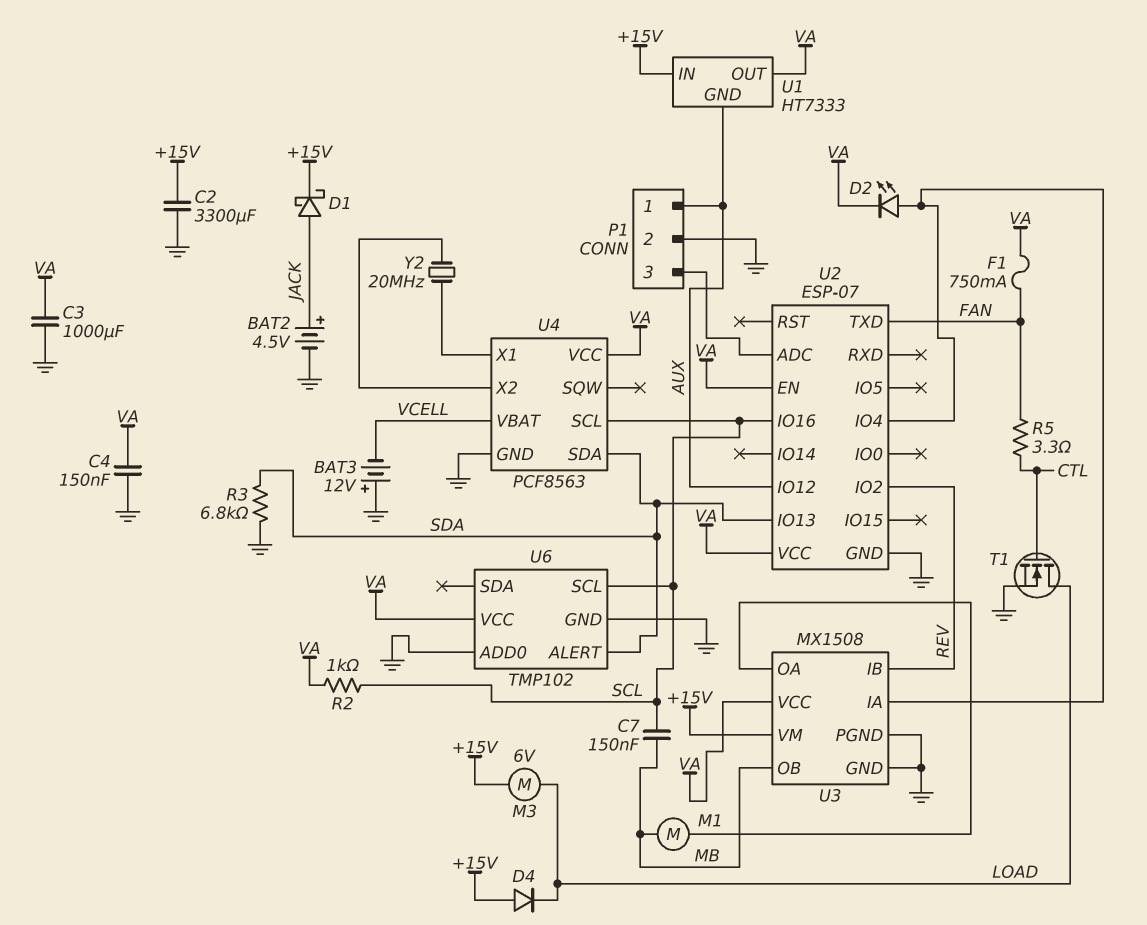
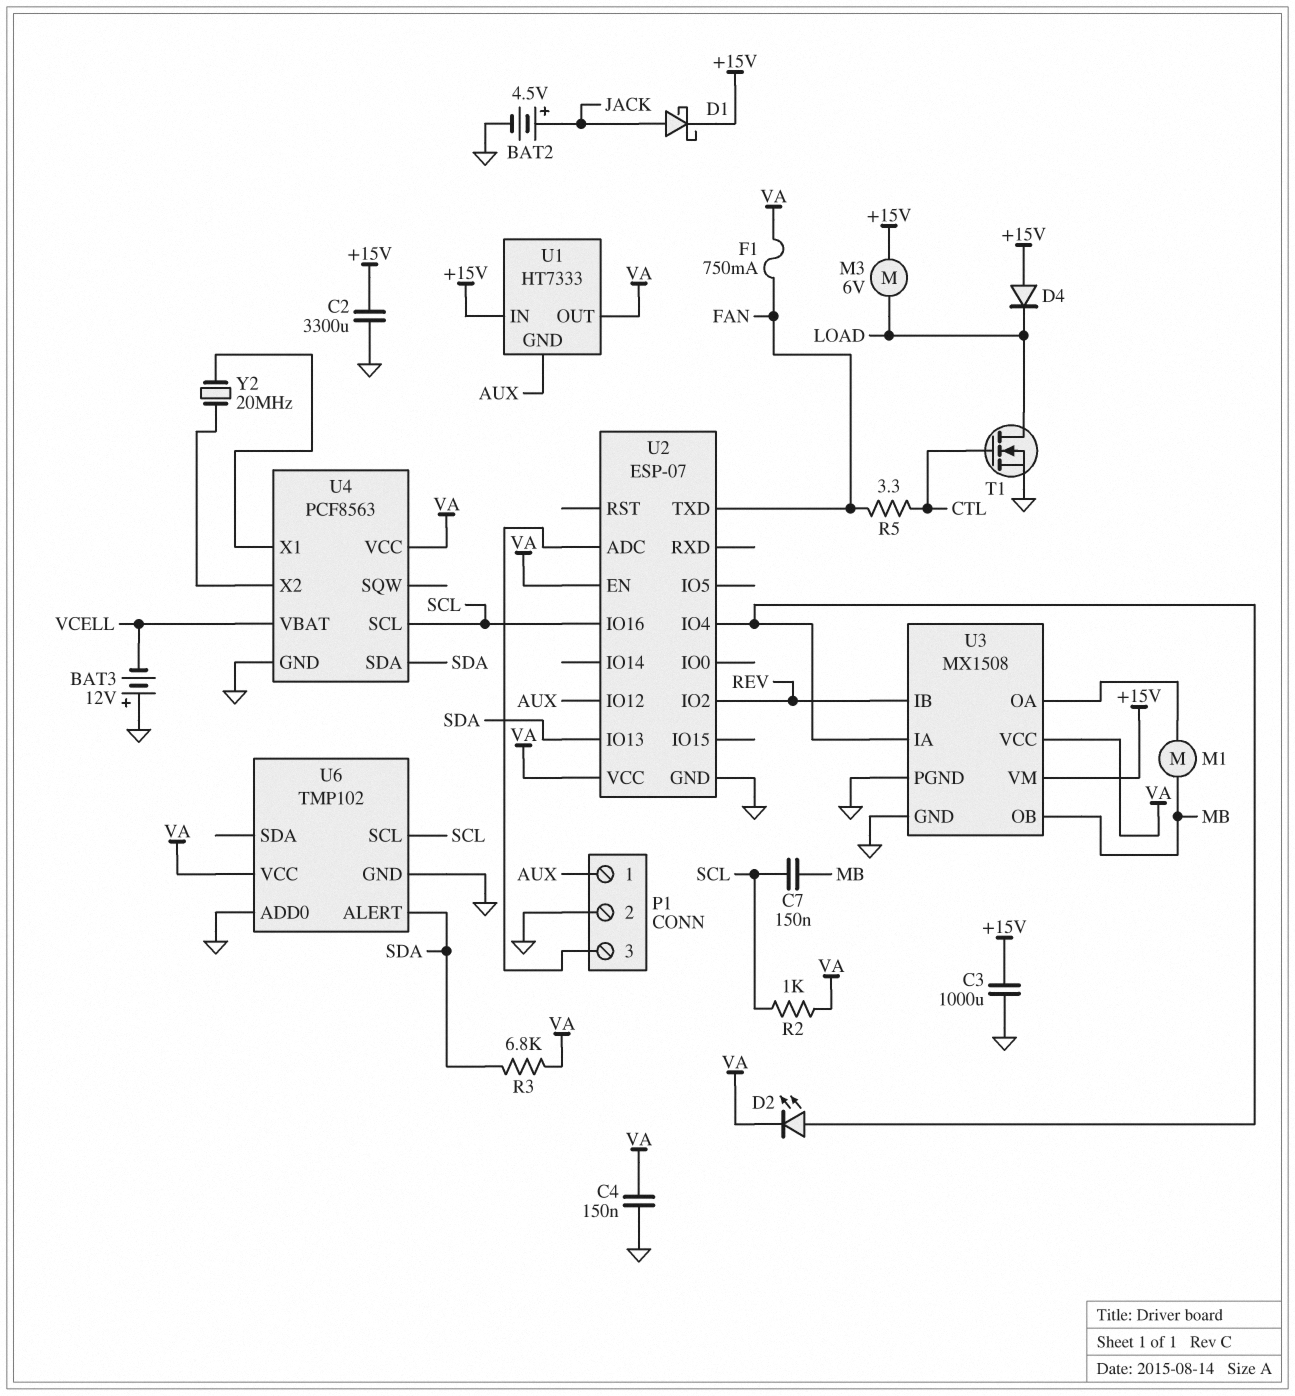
C3: 1000uF (GND, VA) -> 1000uF (+15V, GND)
R3: 6.8k (GND, SDA) -> 6.8k (SDA, VA)

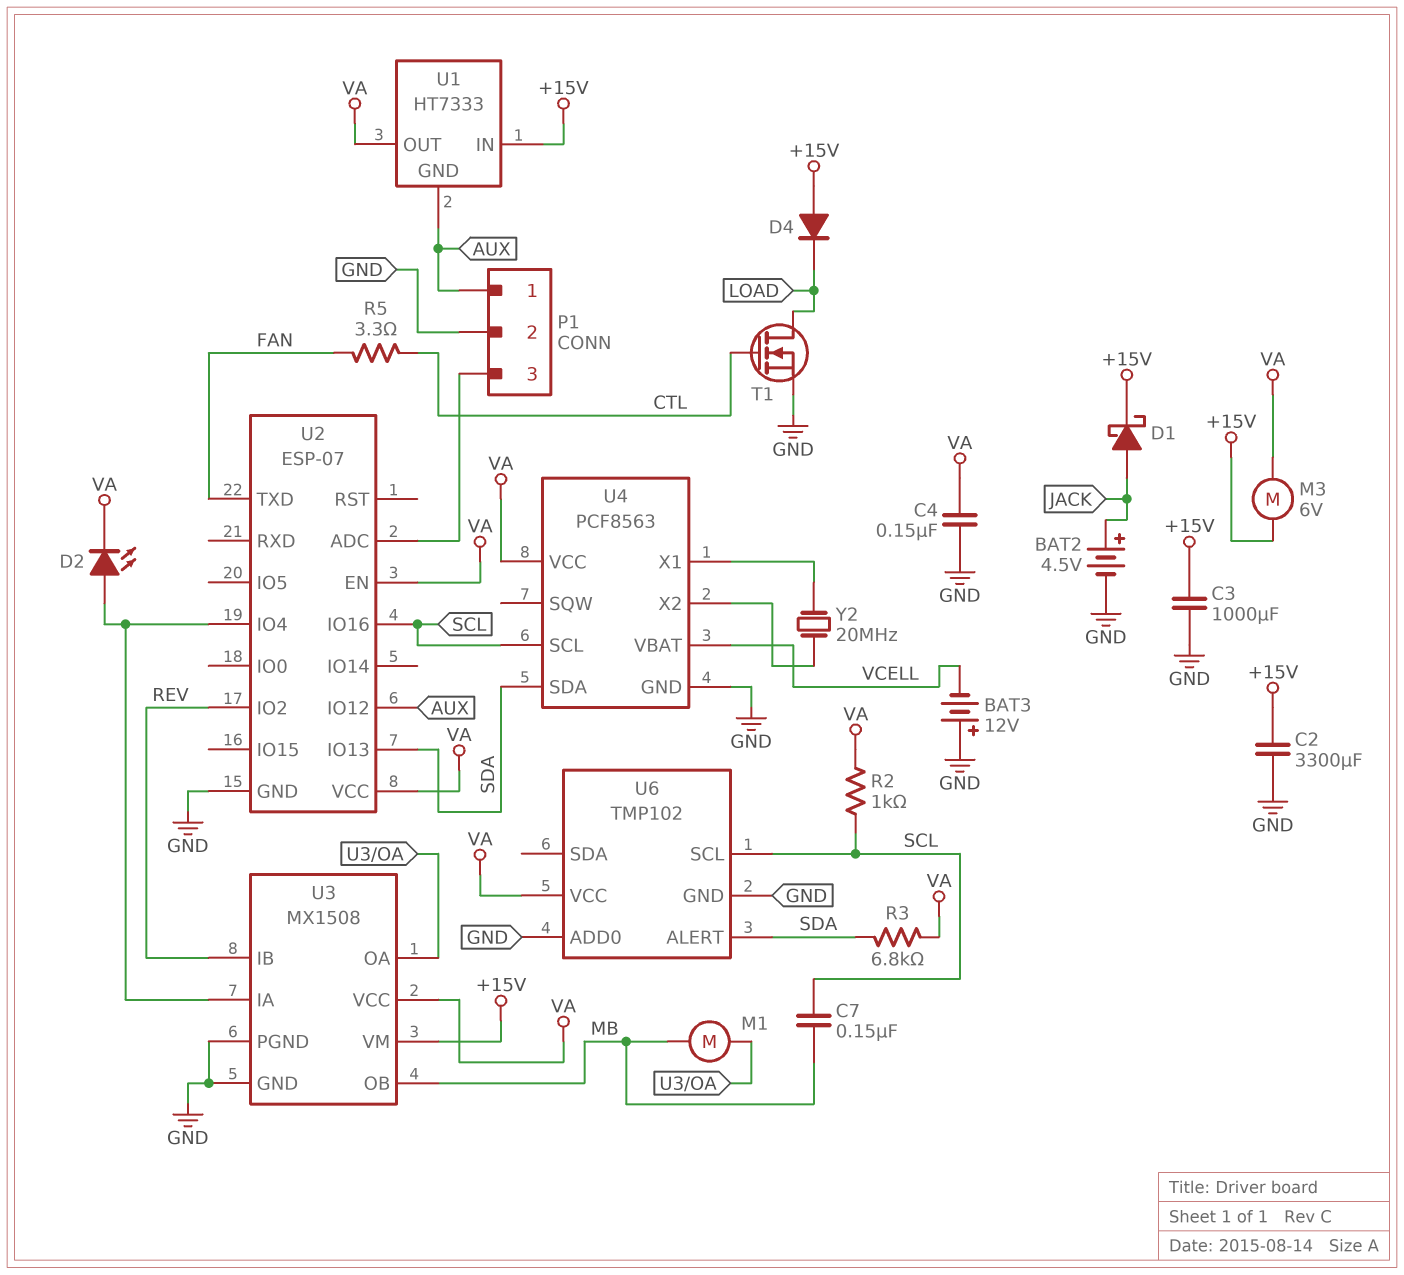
F1: 750mA (FAN, VA) -> none
M3: motor 6V (+15V, LOAD) -> motor 6V (+15V, VA)

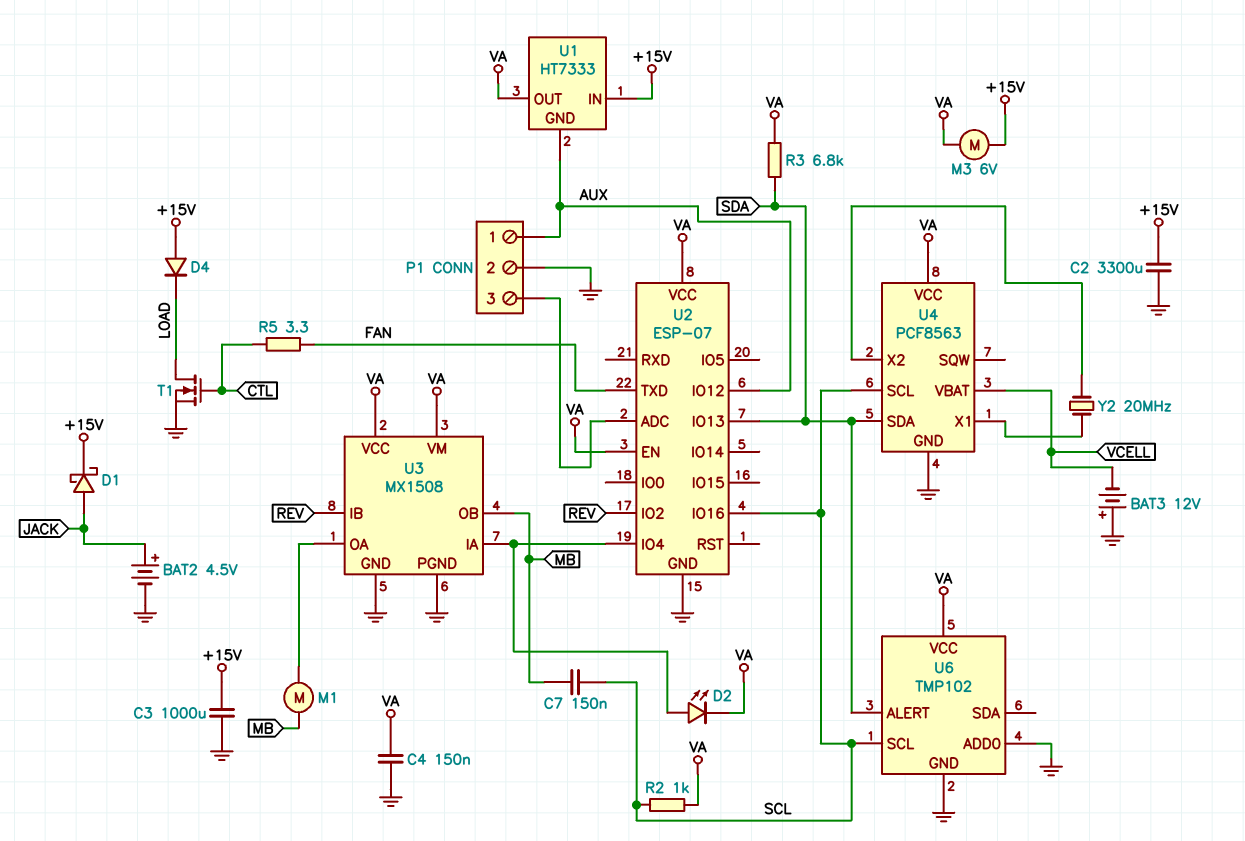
U3 pin VM: +15V -> VA

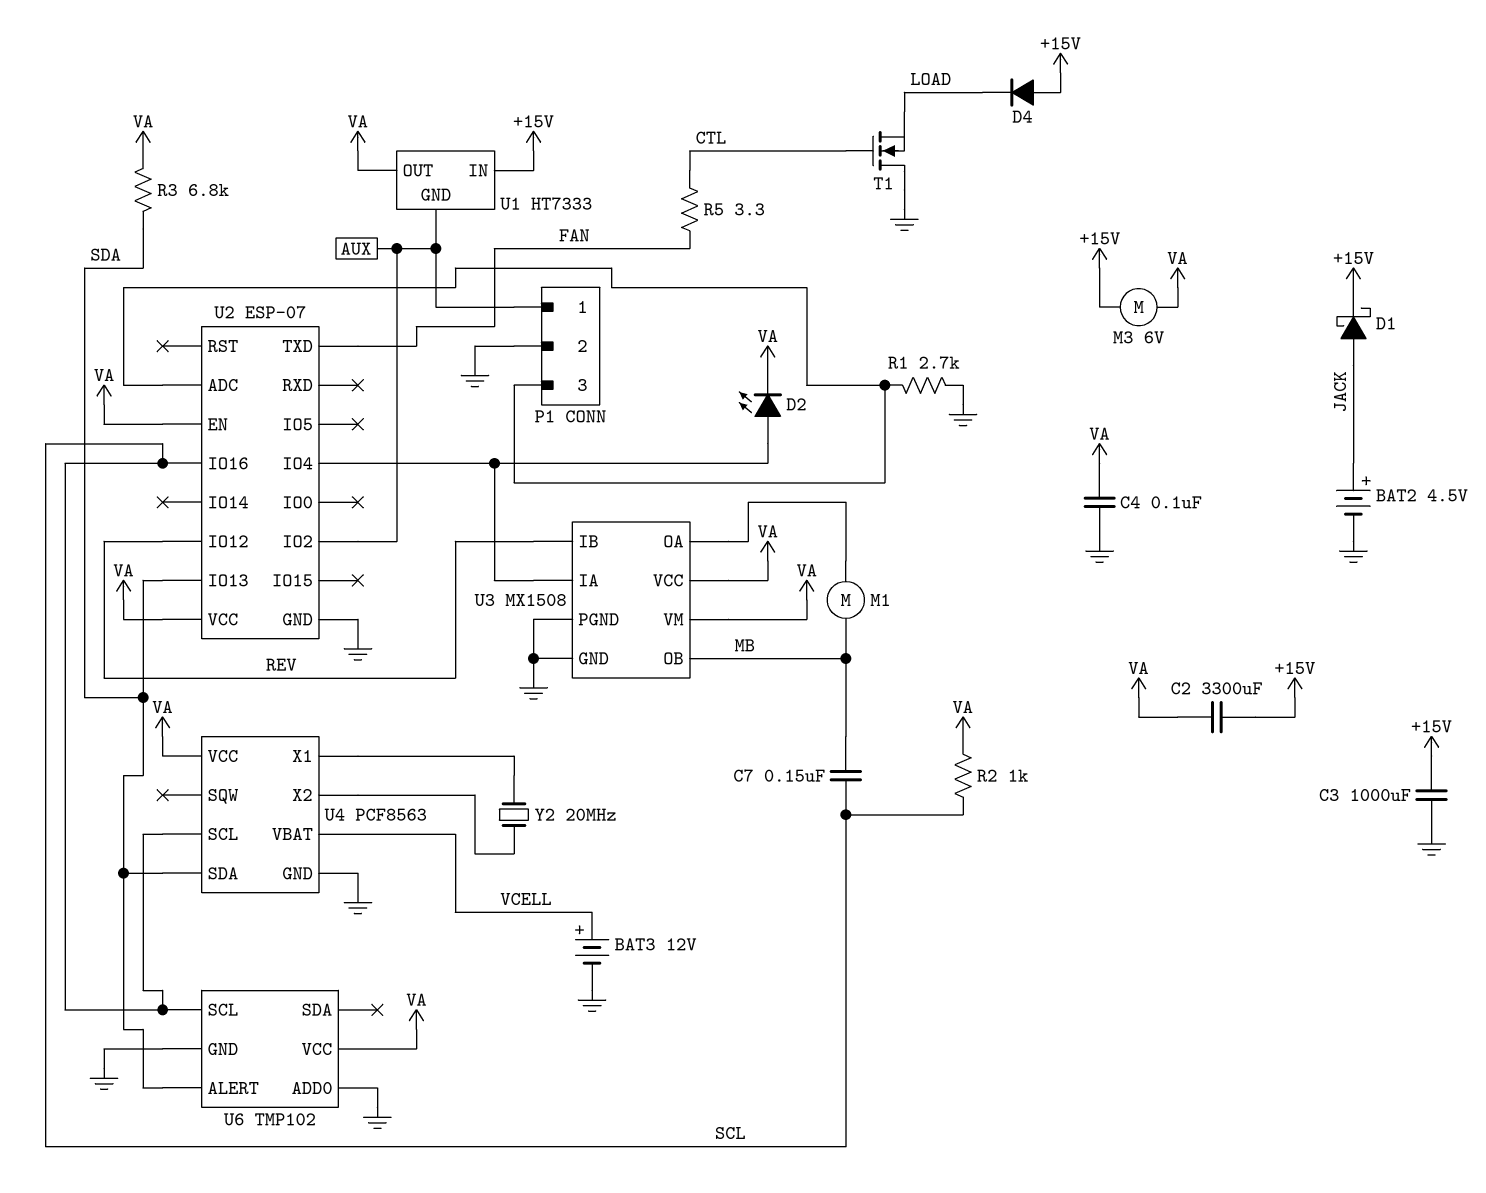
BAT3: 12V (plus GND, minus VCELL) -> 12V (plus VCELL, minus GND)
C2: 3300uF (+15V, GND) -> 3300uF (+15V, VA)
C4: 150nF (GND, VA) -> 100nF (GND, VA)
R1: none -> 2.7k (GND, P1/3)
T1: NMOS (G CTL, D LOAD, S GND) -> NMOS (G CTL, D GND, S LOAD)
U2 pin IO2: REV -> AUX
U2 pin IO12: AUX -> REV

